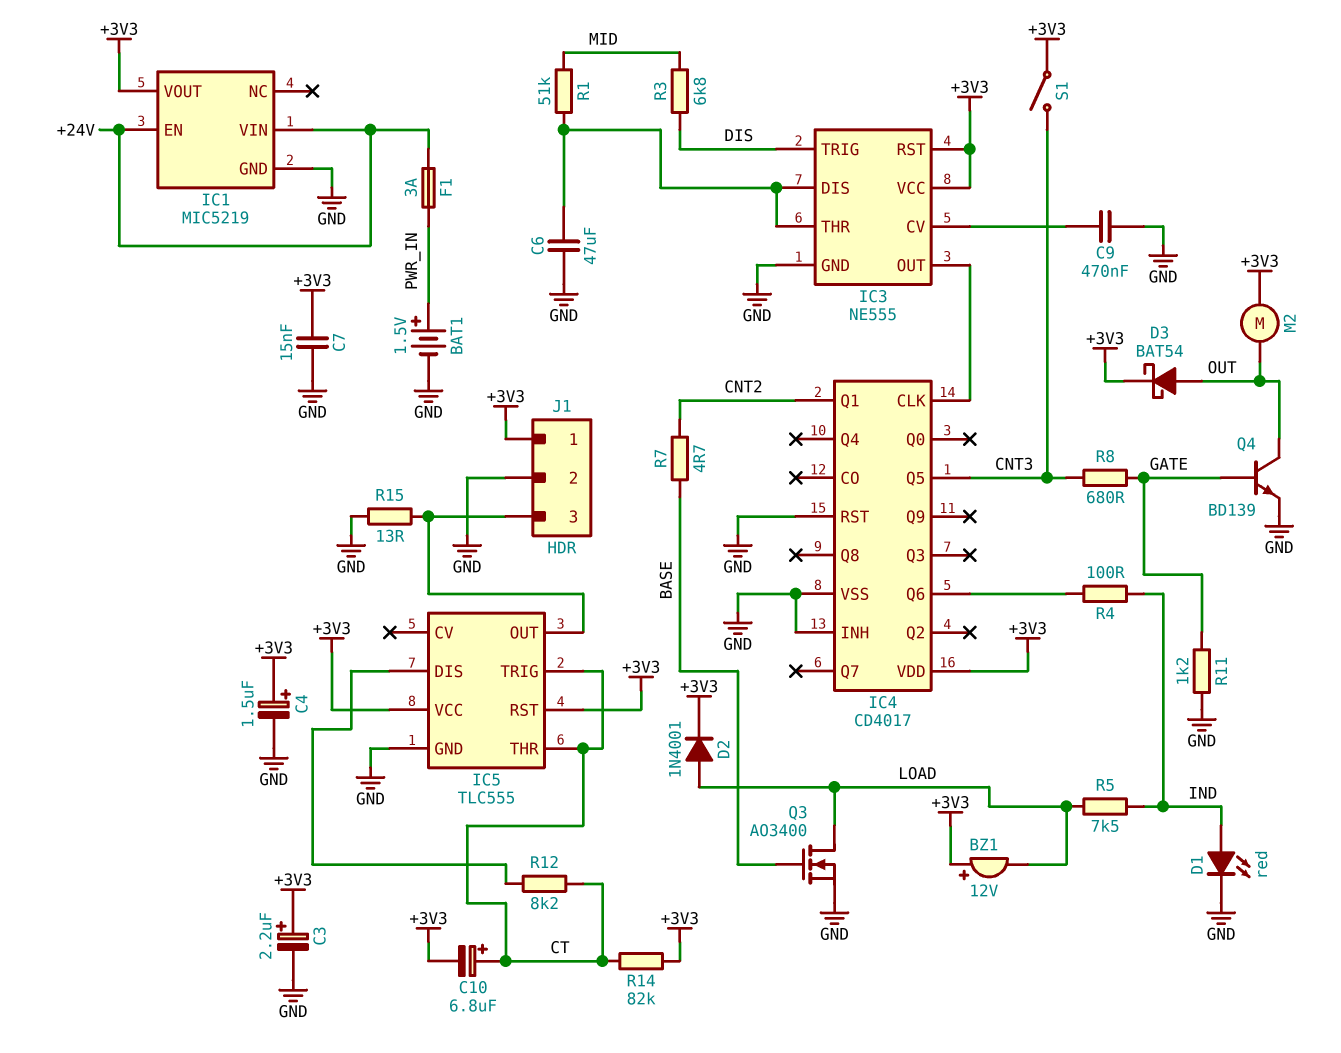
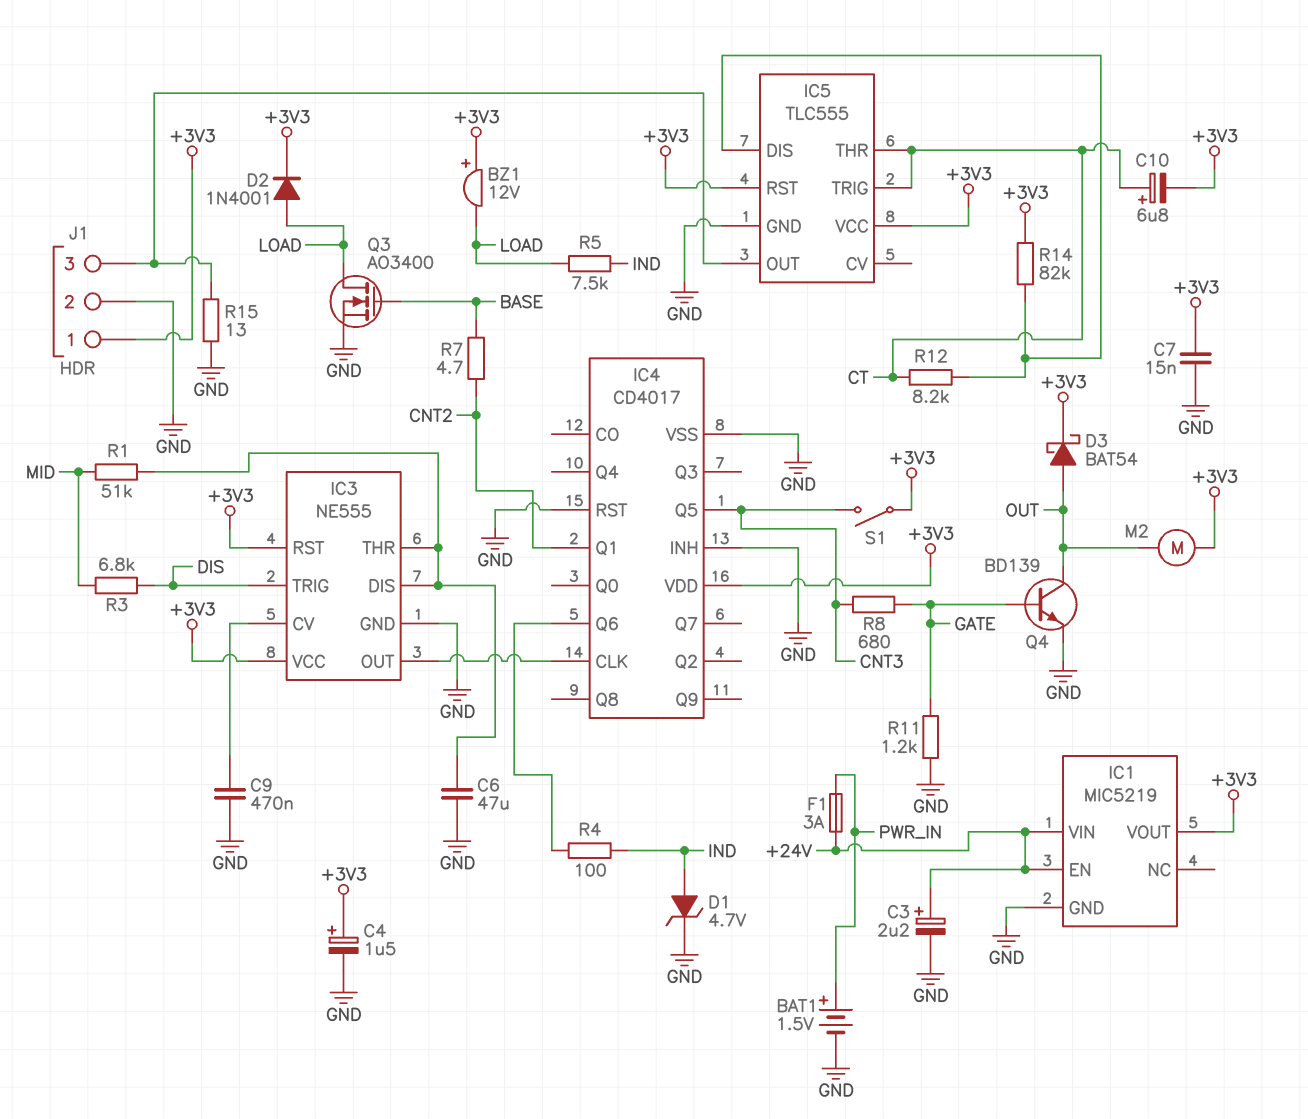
C3: 2.2uF (plus +3V3, minus GND) -> 2.2uF (plus +24V, minus GND)
D1: LED red (A IND, K GND) -> zener 4.7V (A IND, K GND)
R14: 82k (+3V3, CT) -> 82k (+3V3, IC5/DIS)

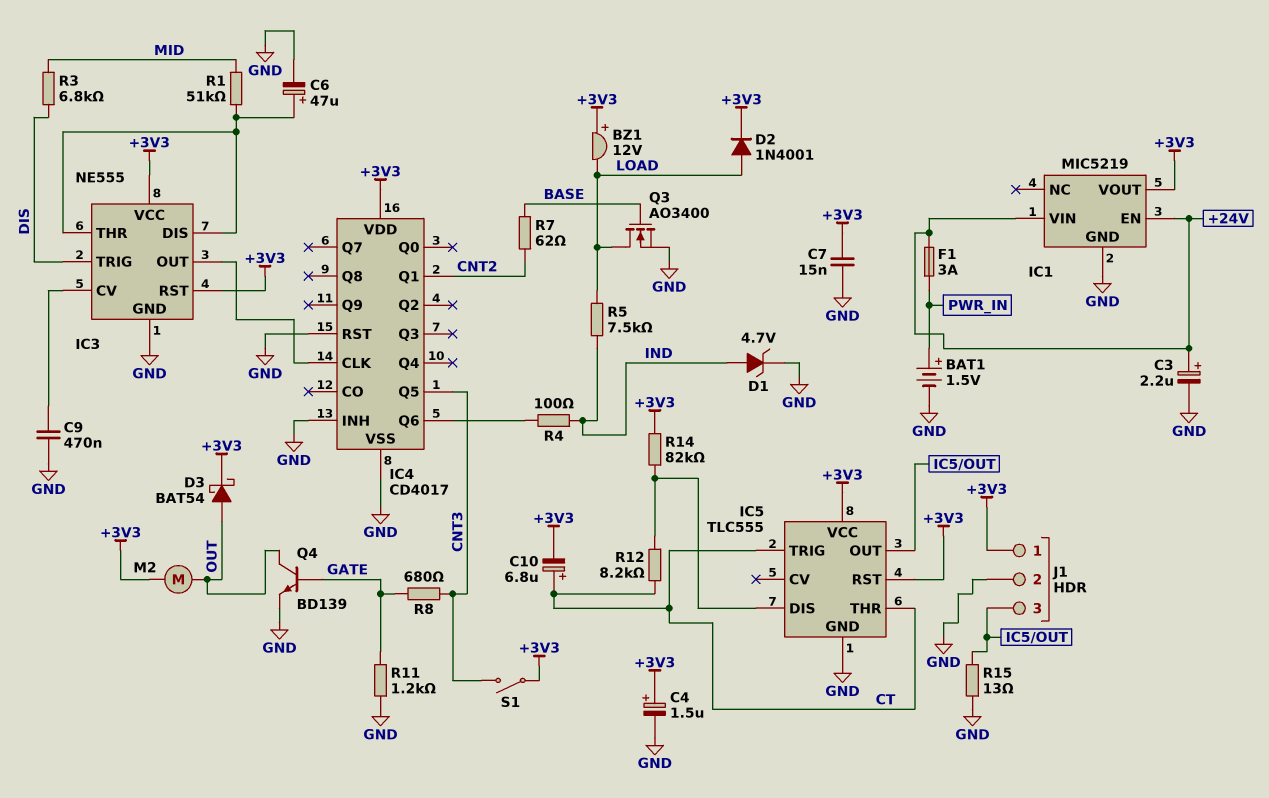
C6: 47uF (GND, IC3/DIS) -> 47uF (plus IC3/DIS, minus GND)
R7: 4.7 (BASE, CNT2) -> 62 (BASE, CNT2)

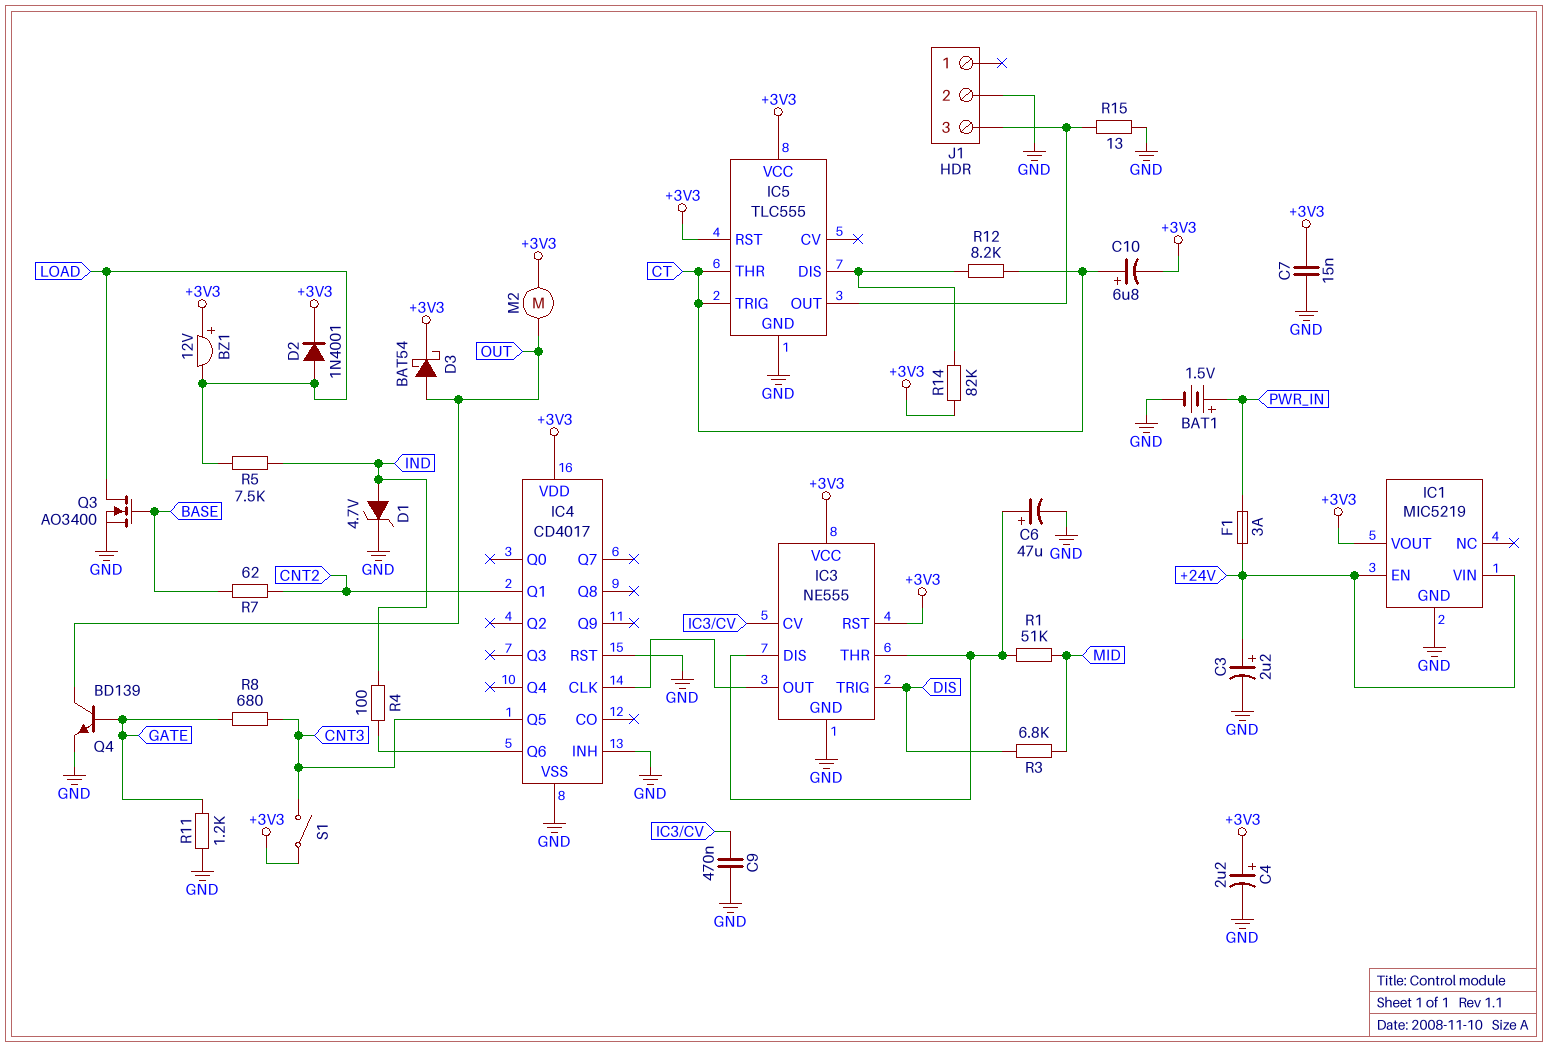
C4: 1.5uF (plus +3V3, minus GND) -> 2.2uF (plus +3V3, minus GND)
J1 pin 1: +3V3 -> none

